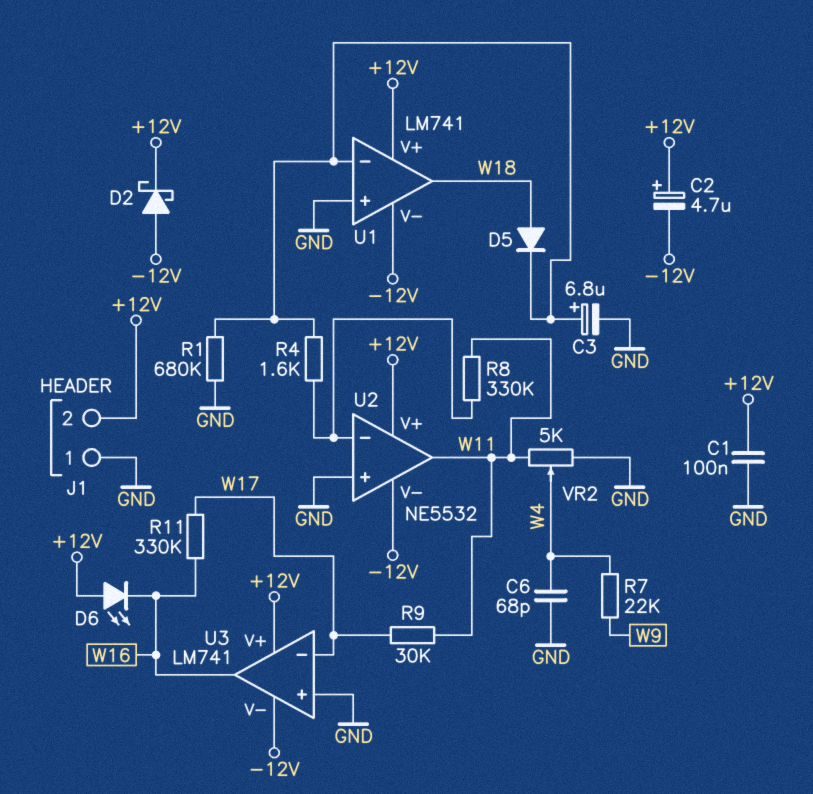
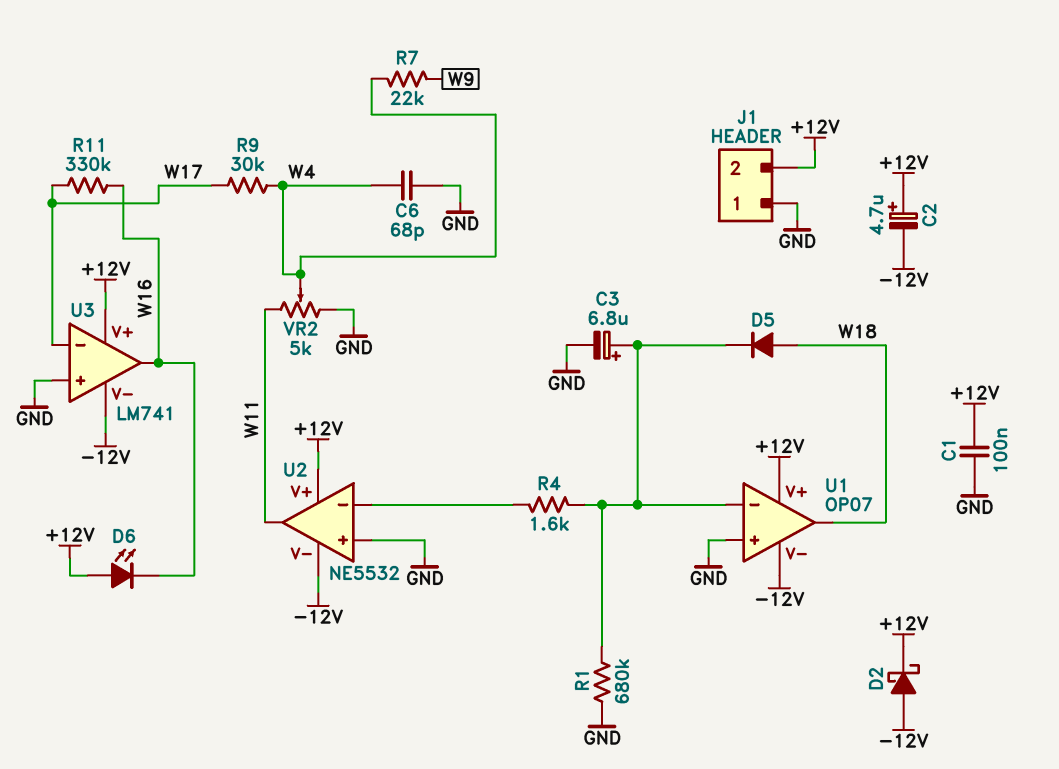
R8: 330k (U2/in-, W11) -> none
R9: 30k (W11, W17) -> 30k (W4, W17)
U1: LM741 -> OP07

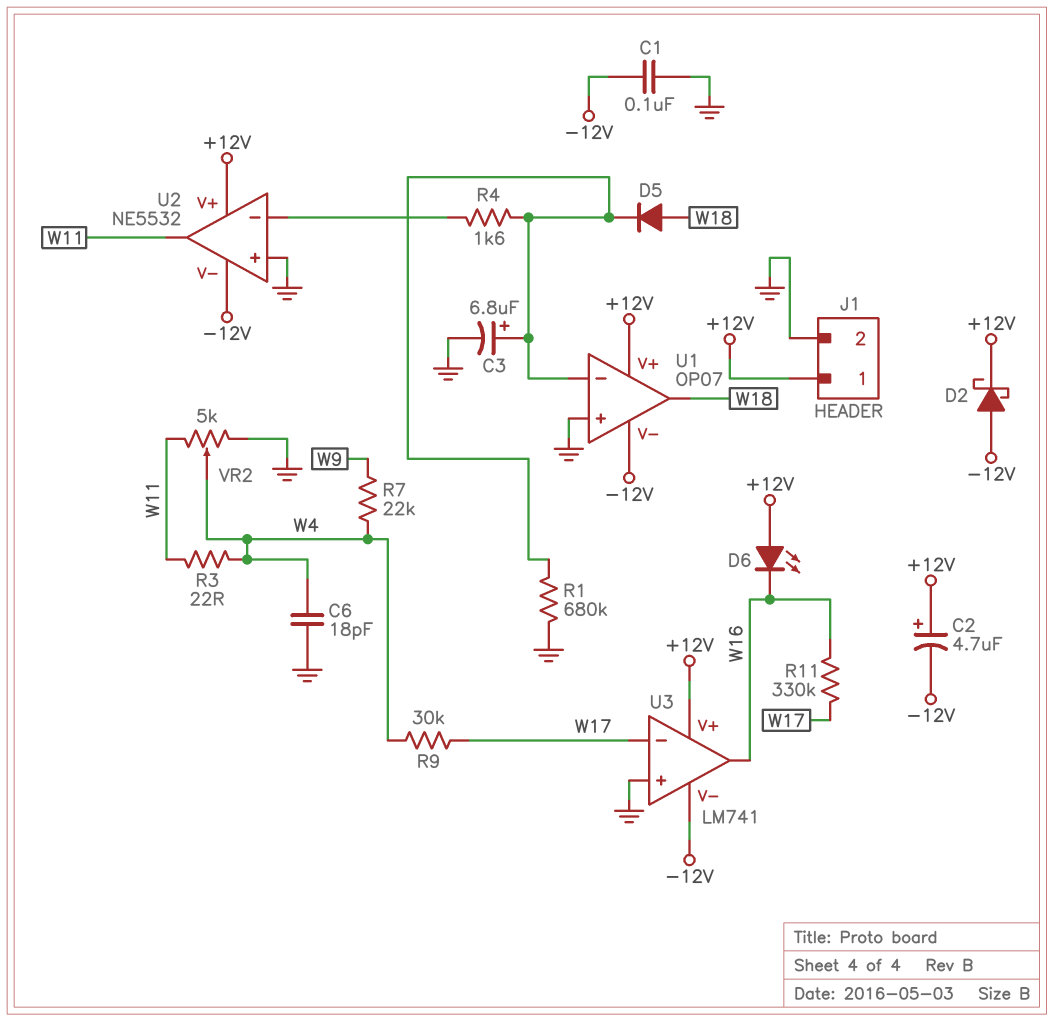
C1: 100nF (+12V, GND) -> 100nF (-12V, GND)
C6: 68pF (GND, W4) -> 18pF (GND, W4)
J1 pin 1: GND -> +12V
J1 pin 2: +12V -> GND
R3: none -> 22 (W4, W11)

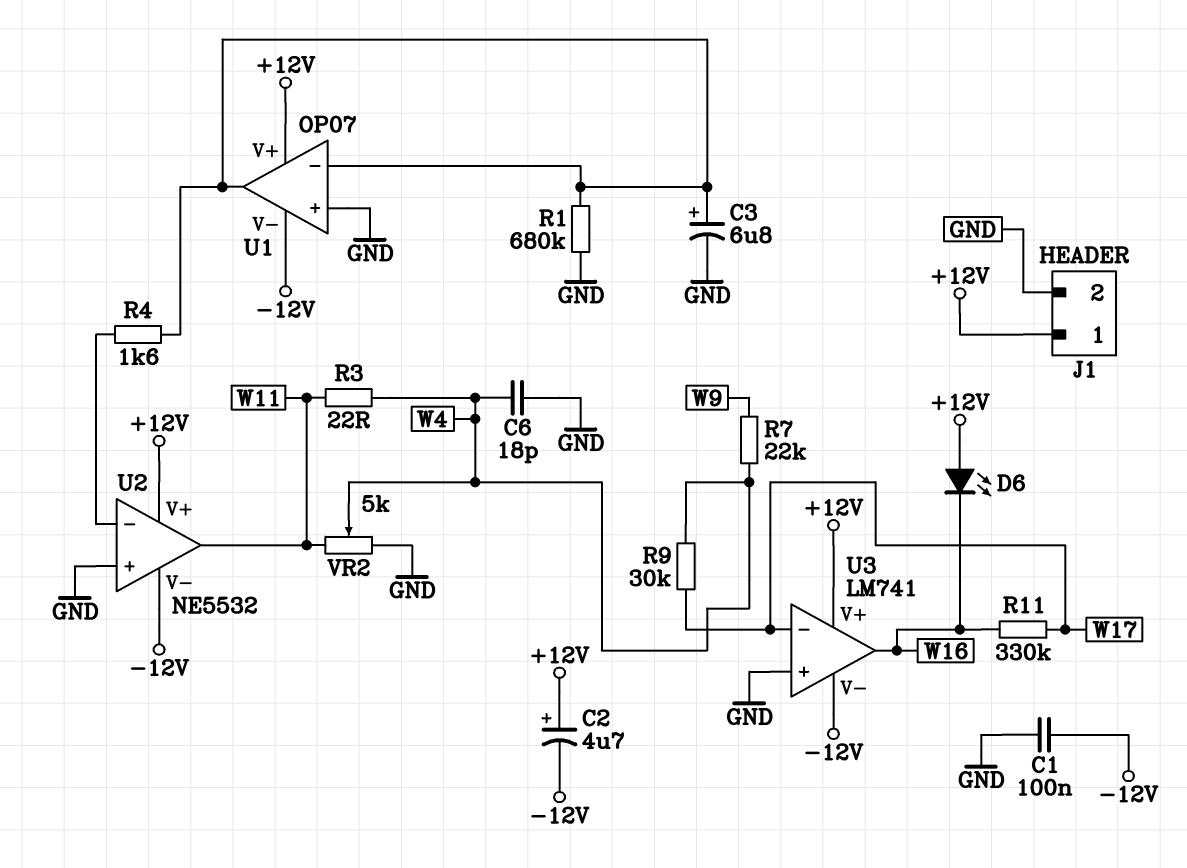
D2: schottky (A -12V, K +12V) -> none
D5: diode (A W18, K U1/in-) -> none
U1 pin out: W18 -> U1/in-

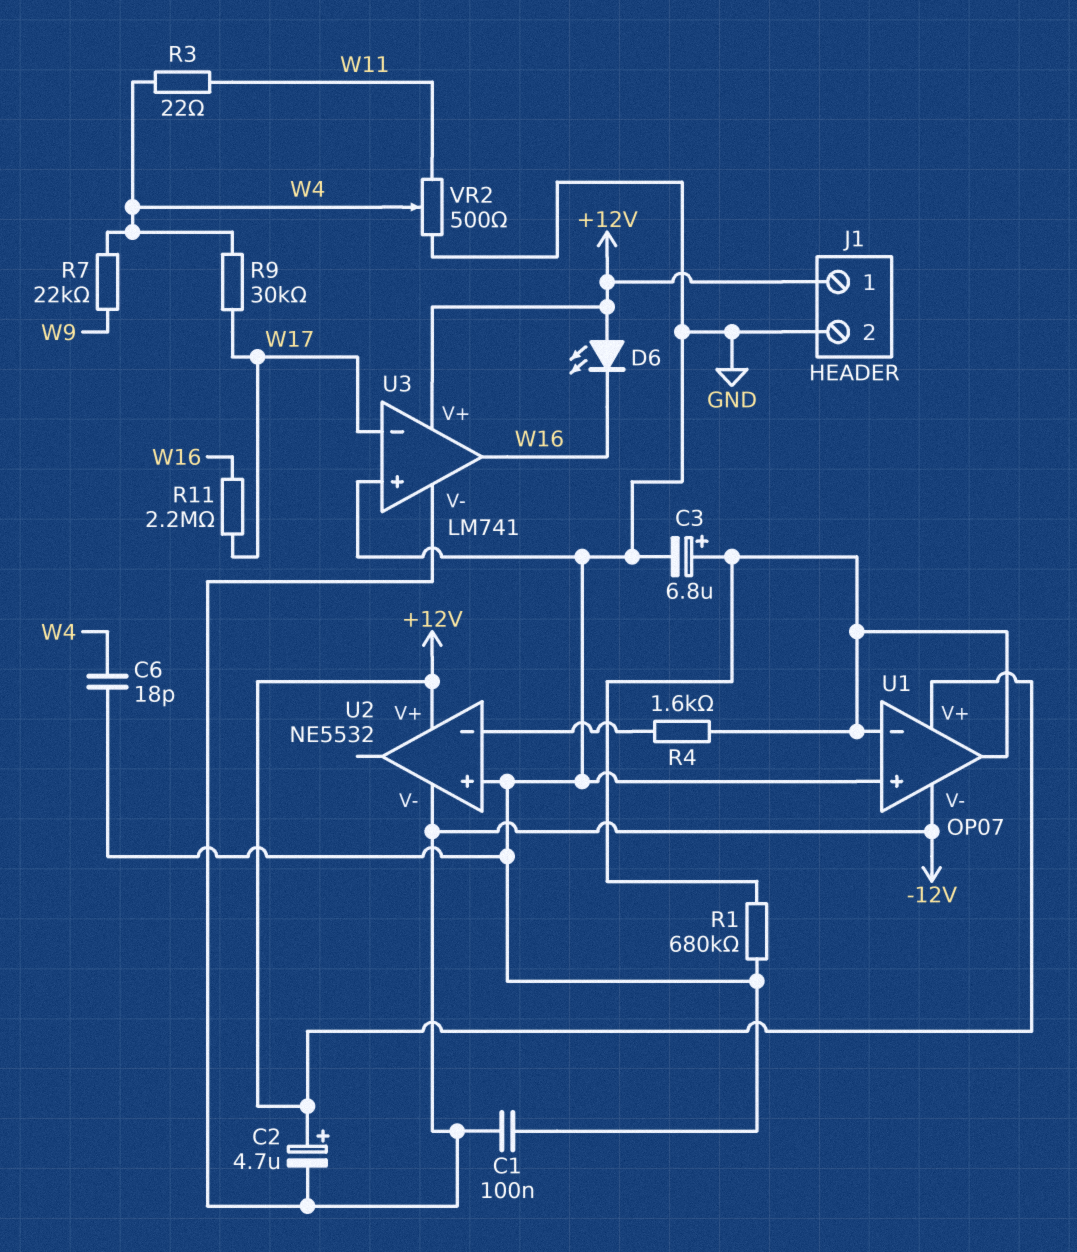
R11: 330k (W16, W17) -> 2.2M (W16, W17)
U2 pin out: W11 -> none
VR2: 5k (GND, W11, wiper W4) -> 500 (GND, W11, wiper W4)

